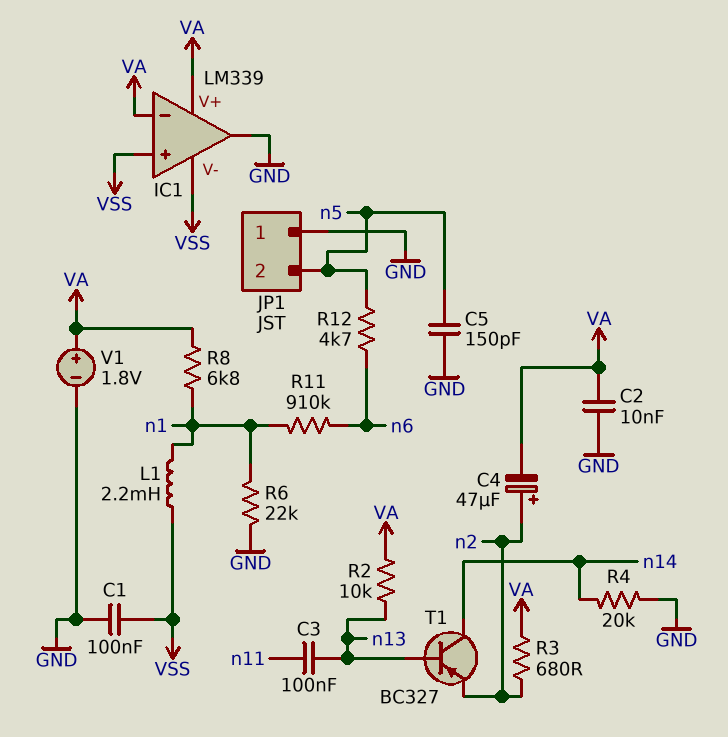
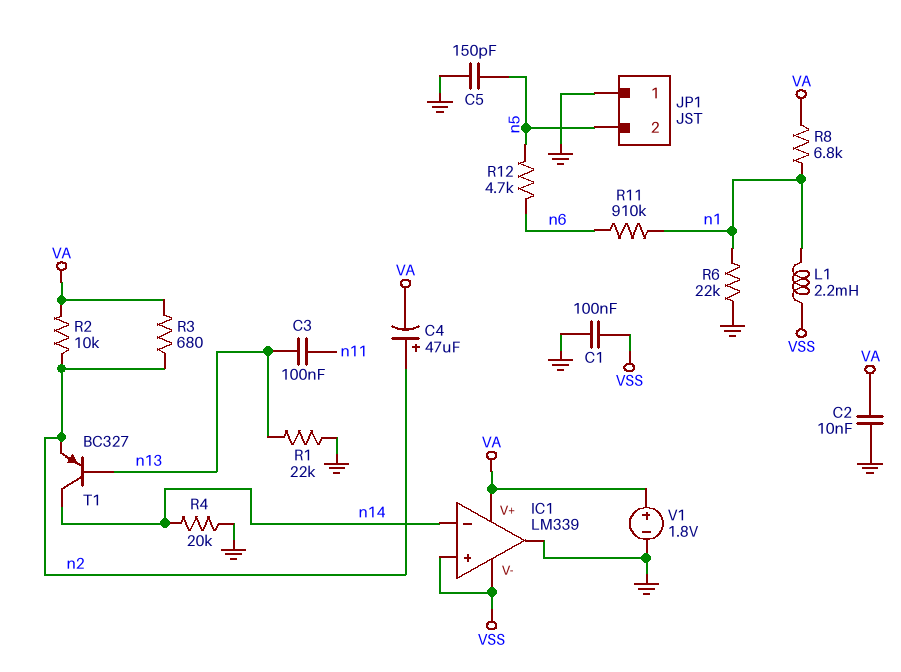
IC1 pin in-: VA -> n14
R1: none -> 22k (GND, n13)
R2: 10k (VA, n13) -> 10k (VA, n2)

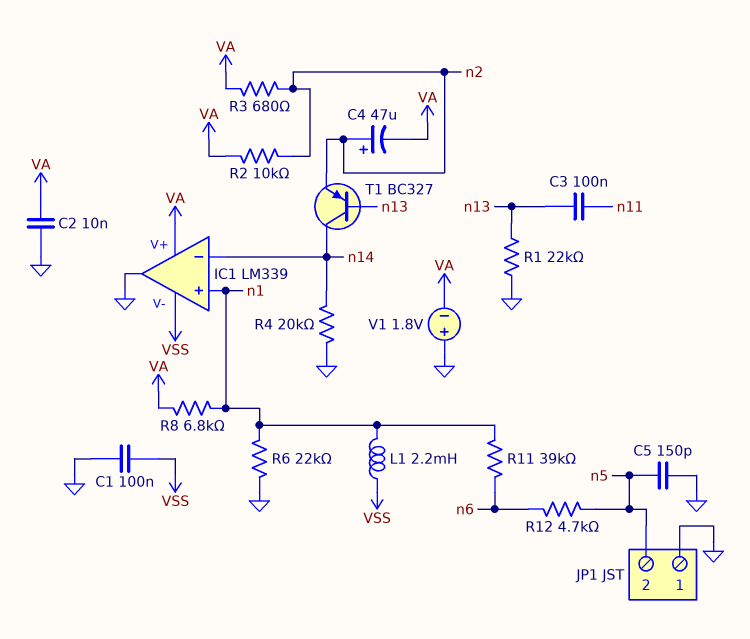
IC1 pin in+: VSS -> n1
R11: 910k (n1, n6) -> 39k (n1, n6)
V1: 1.8V (plus VA, minus GND) -> 1.8V (plus GND, minus VA)

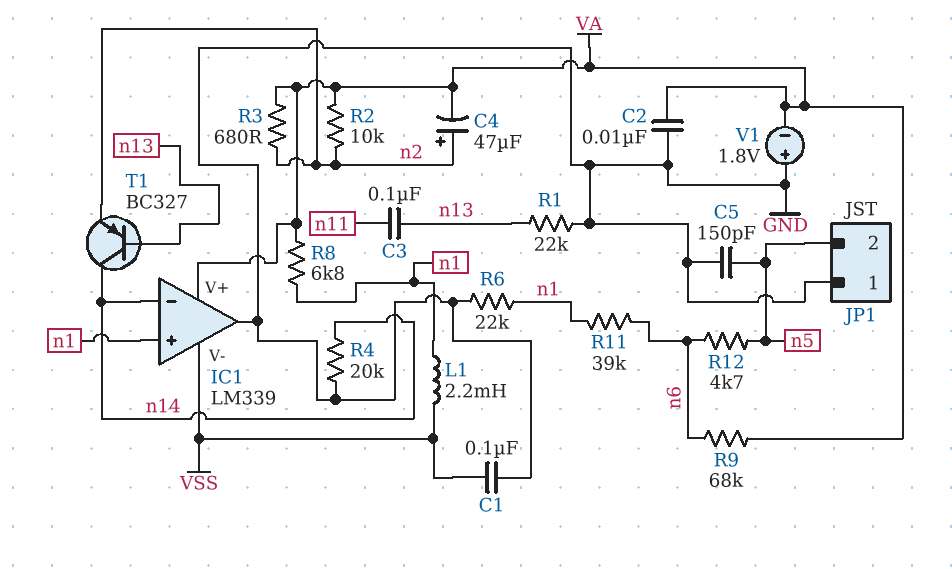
R9: none -> 68k (VA, n6)

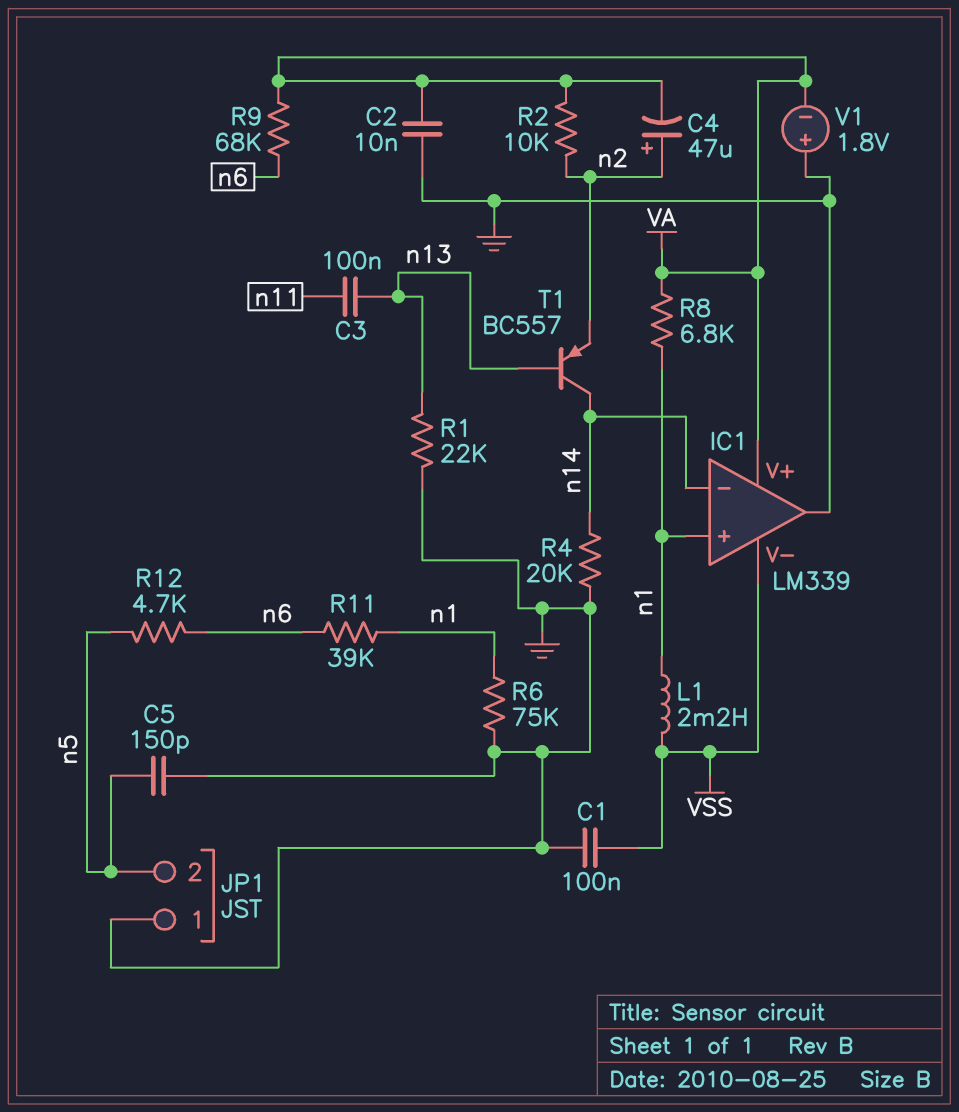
R3: 680 (VA, n2) -> none
R6: 22k (GND, n1) -> 75k (GND, n1)
T1: PNP BC327 (B n13, C n14, E n2) -> PNP BC557 (B n13, C n14, E n2)

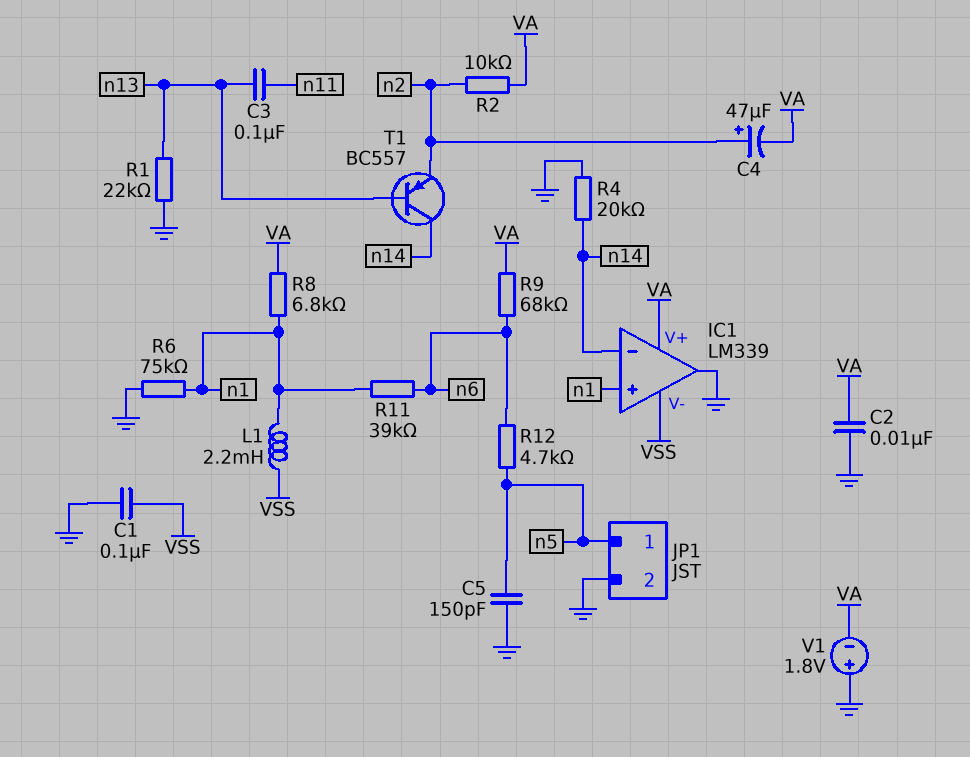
JP1 pin 1: GND -> n5
JP1 pin 2: n5 -> GND

